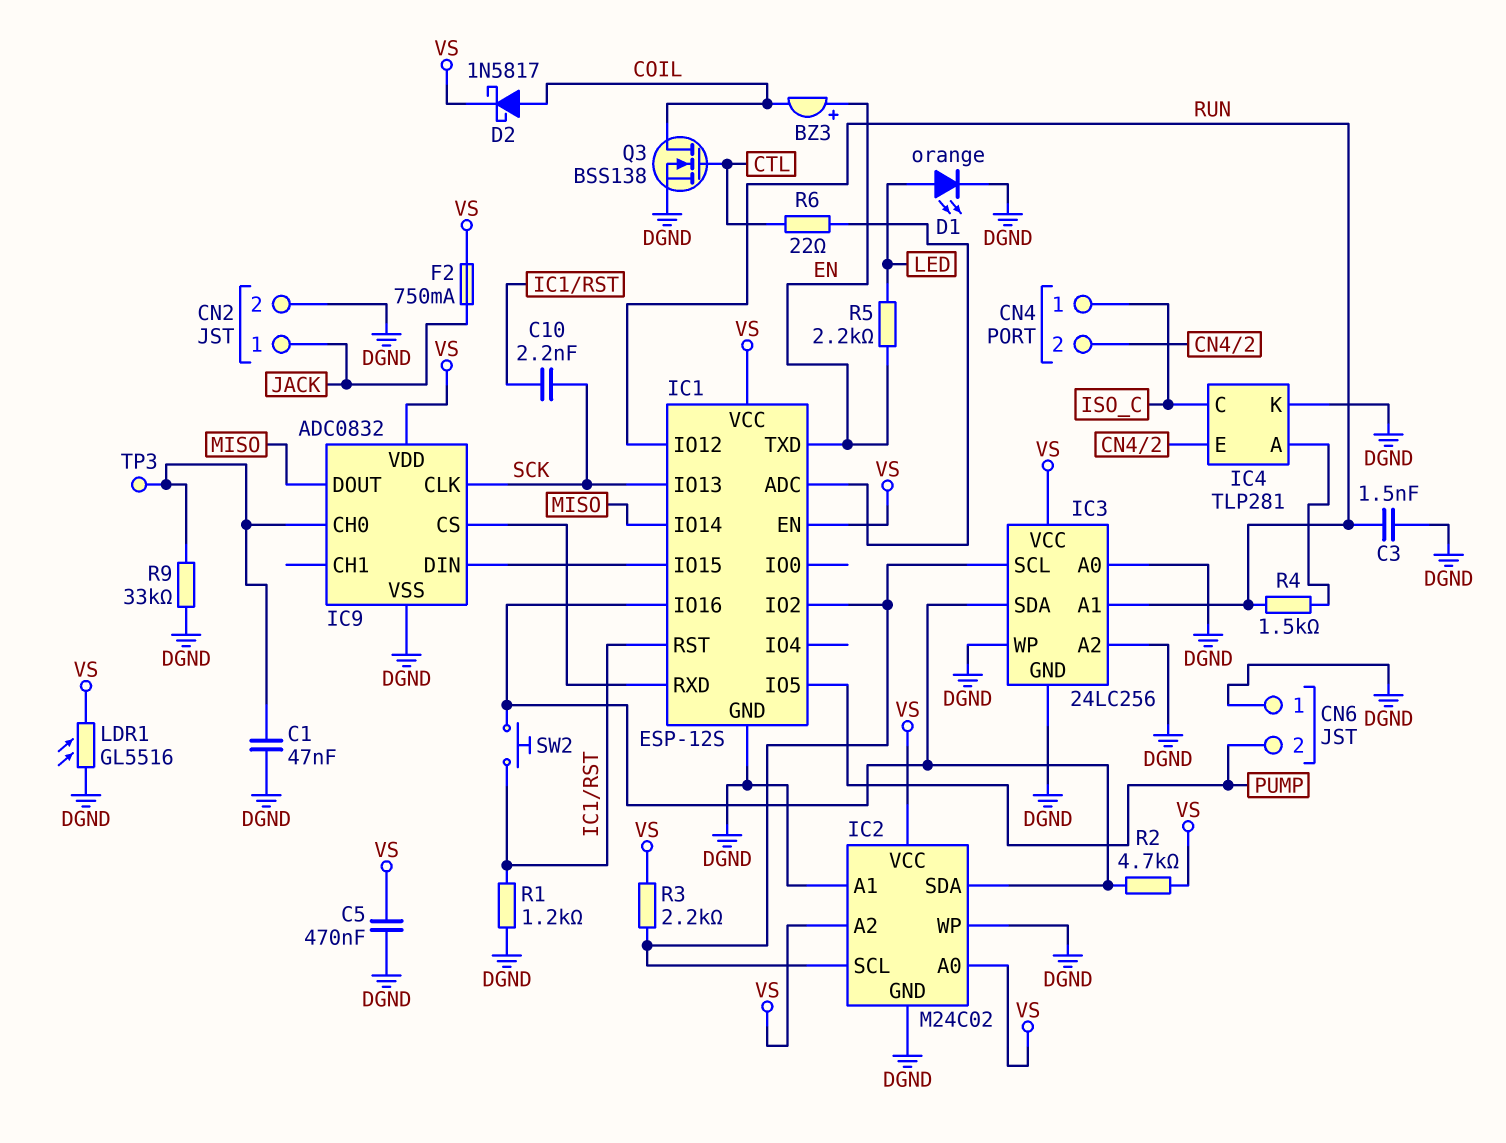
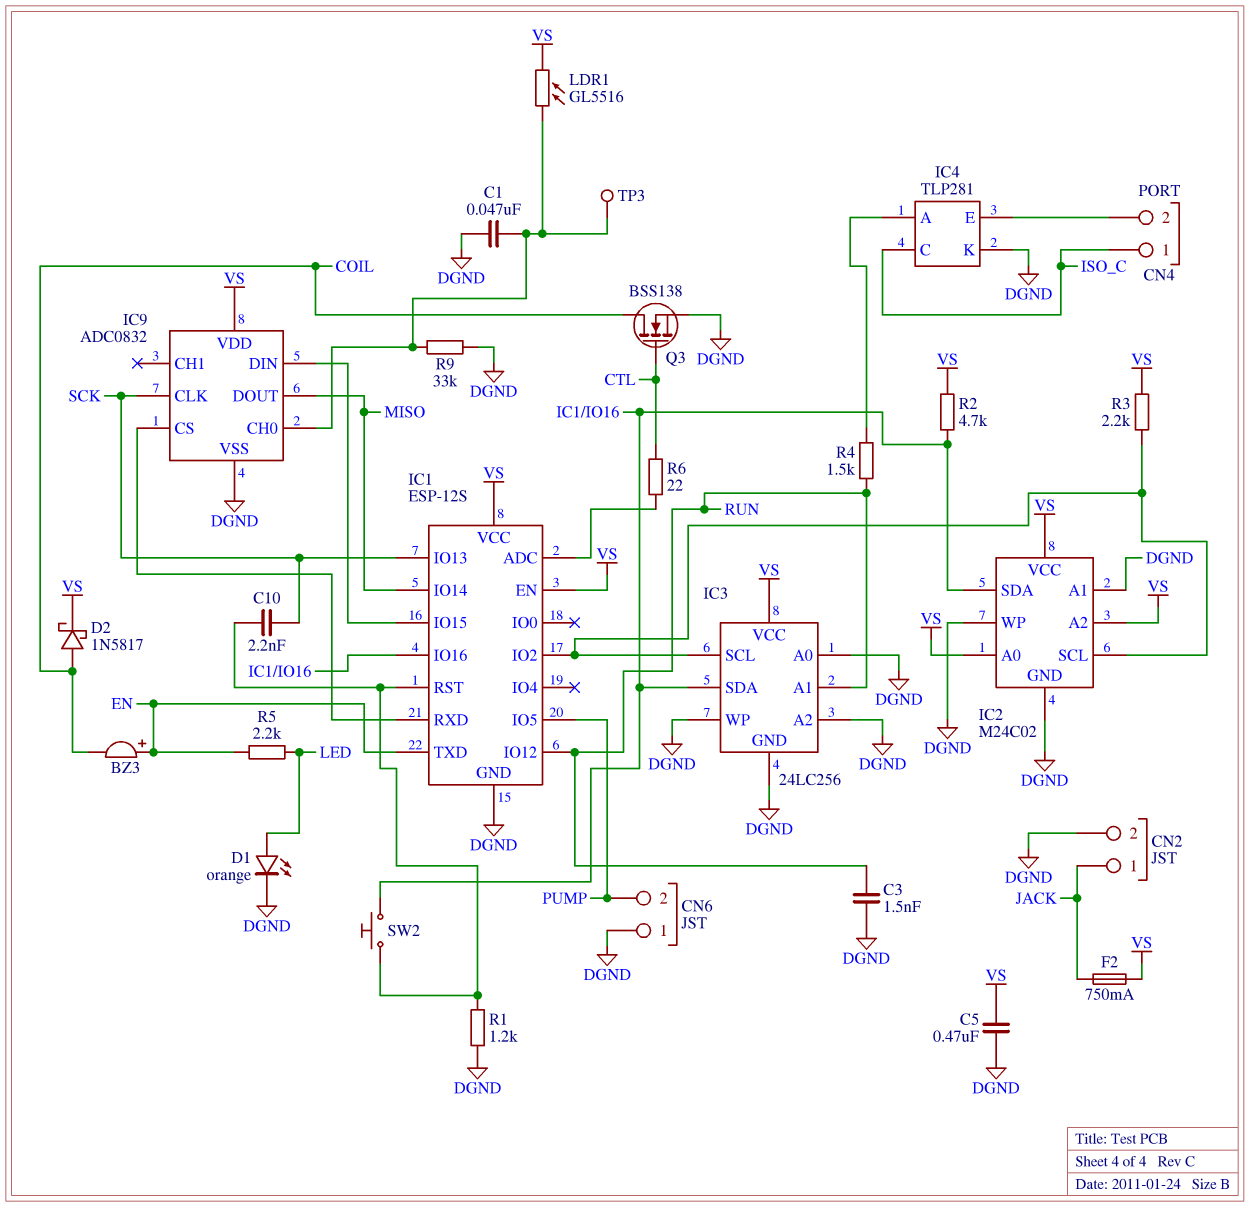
LDR1: GL5516 (DGND, VS) -> GL5516 (IC9/CH0, VS)

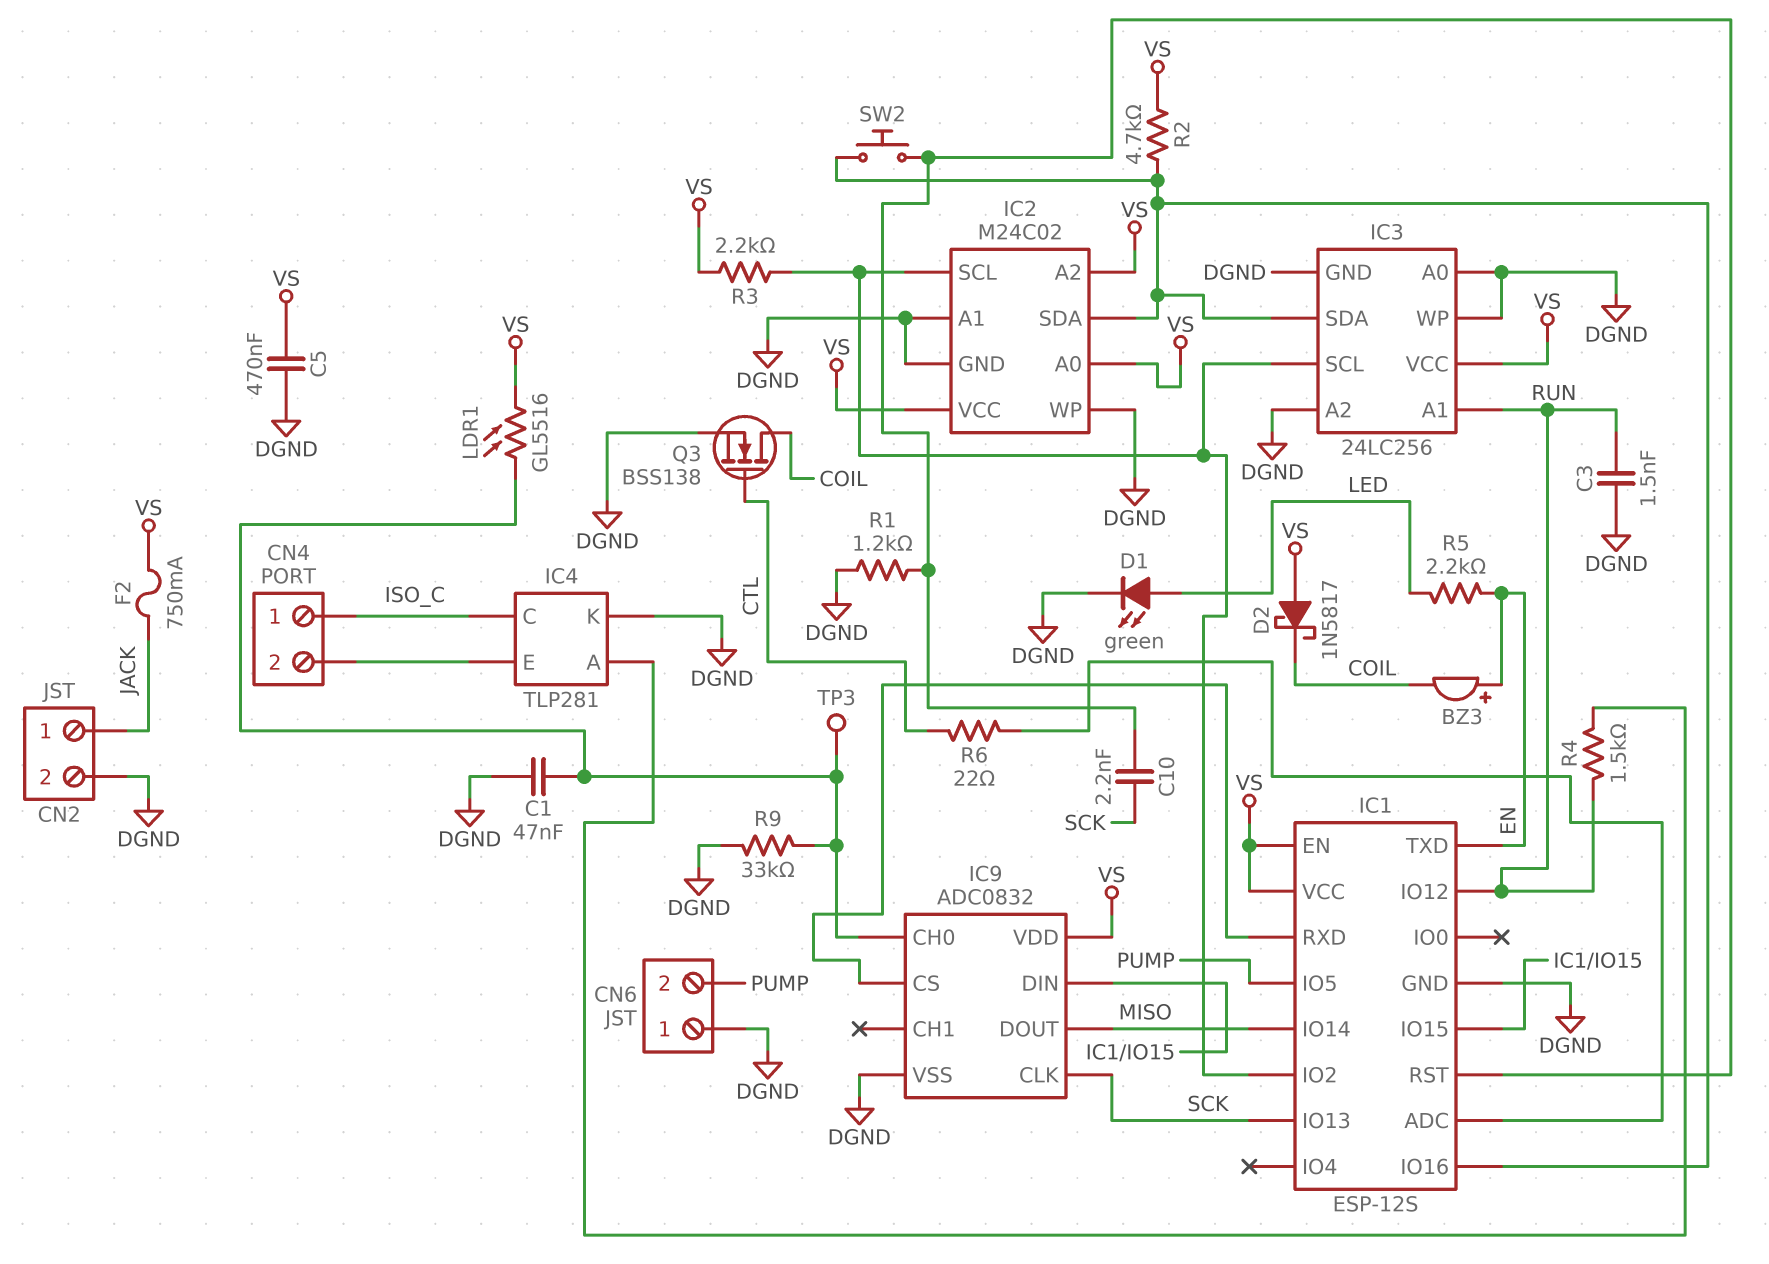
D1: LED orange (A LED, K DGND) -> LED green (A LED, K DGND)
D2: schottky 1N5817 (A COIL, K VS) -> schottky 1N5817 (A VS, K COIL)

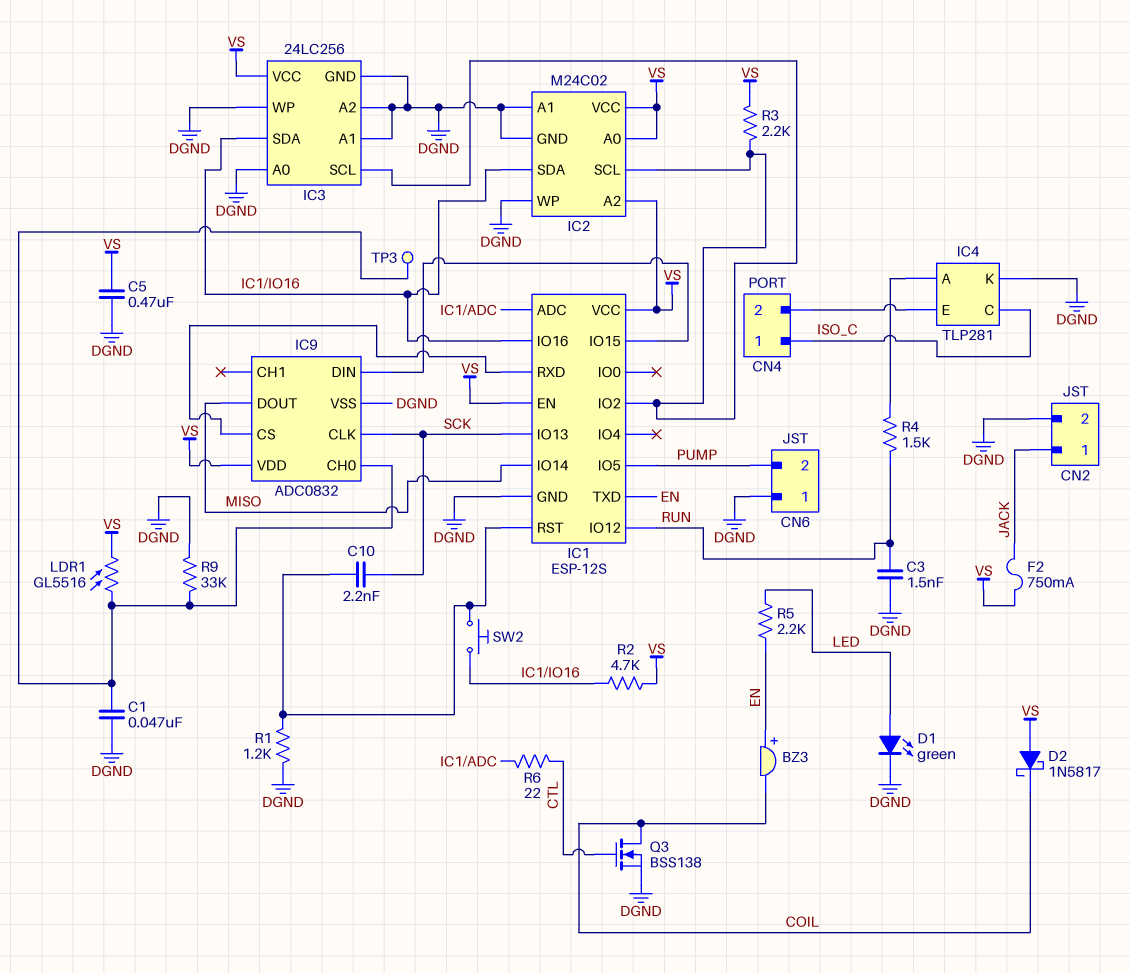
IC3 pin A1: RUN -> DGND

